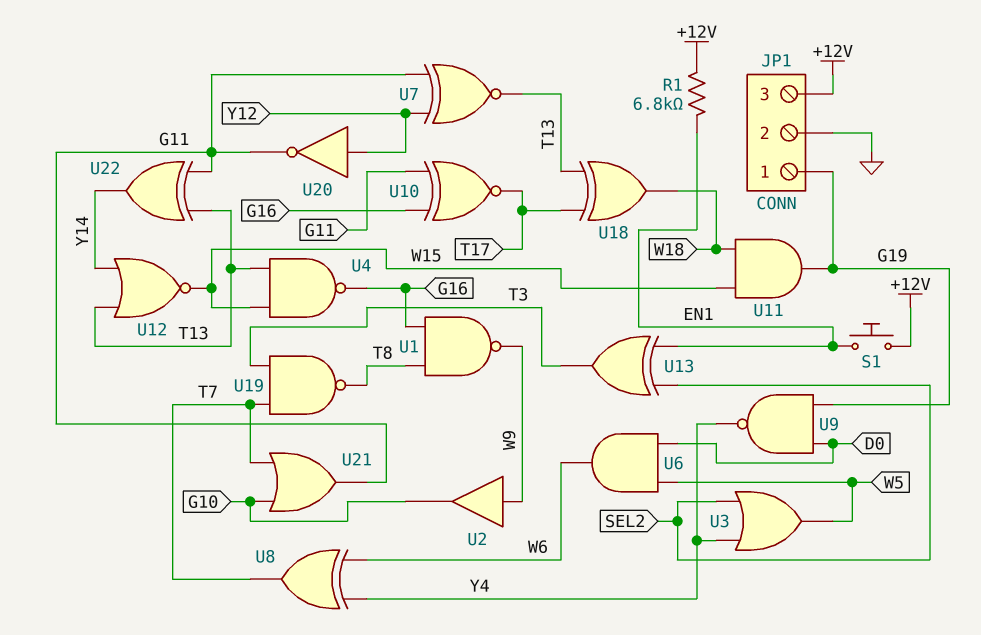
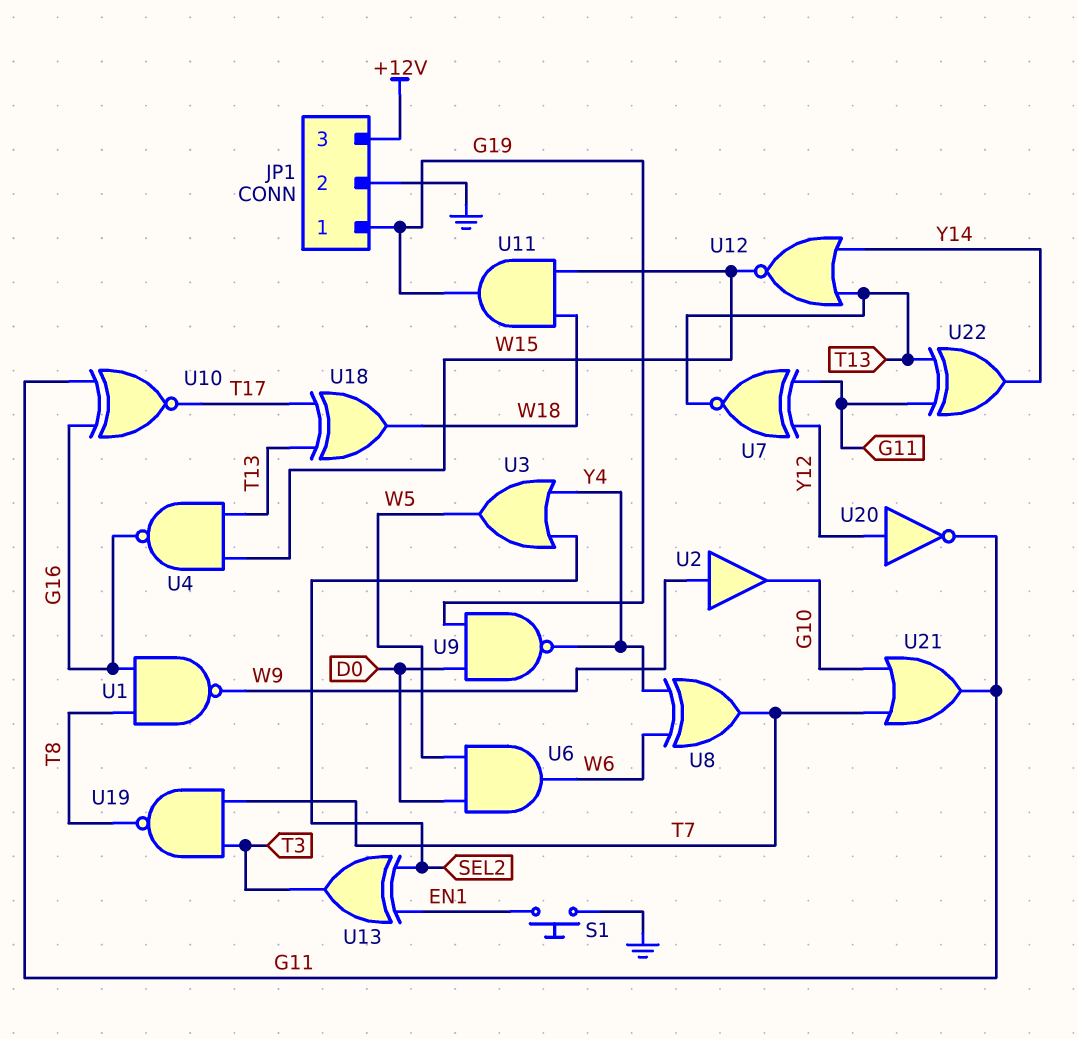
R1: 6.8k (+12V, EN1) -> none
S1: button (+12V, EN1) -> button (EN1, GND)

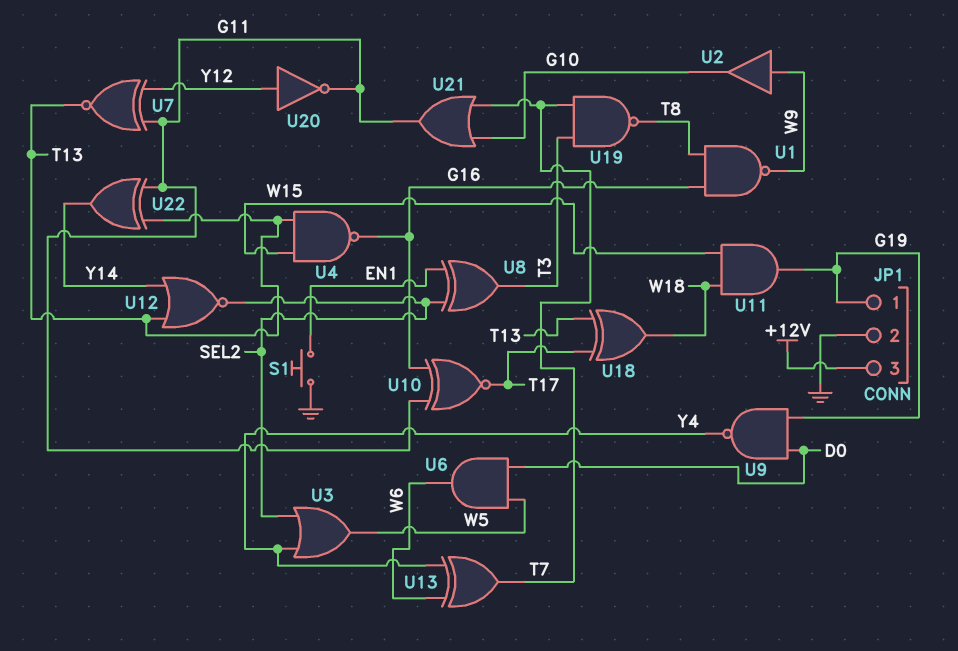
U8: XOR (in W6, in Y4, out T7) -> XOR (in EN1, in SEL2, out T3)
U12: NOR (in T13, in Y14, out W15) -> NOR (in T13, in Y14, out SEL2)
U13: XOR (in EN1, in SEL2, out T3) -> XOR (in W6, in Y4, out T7)

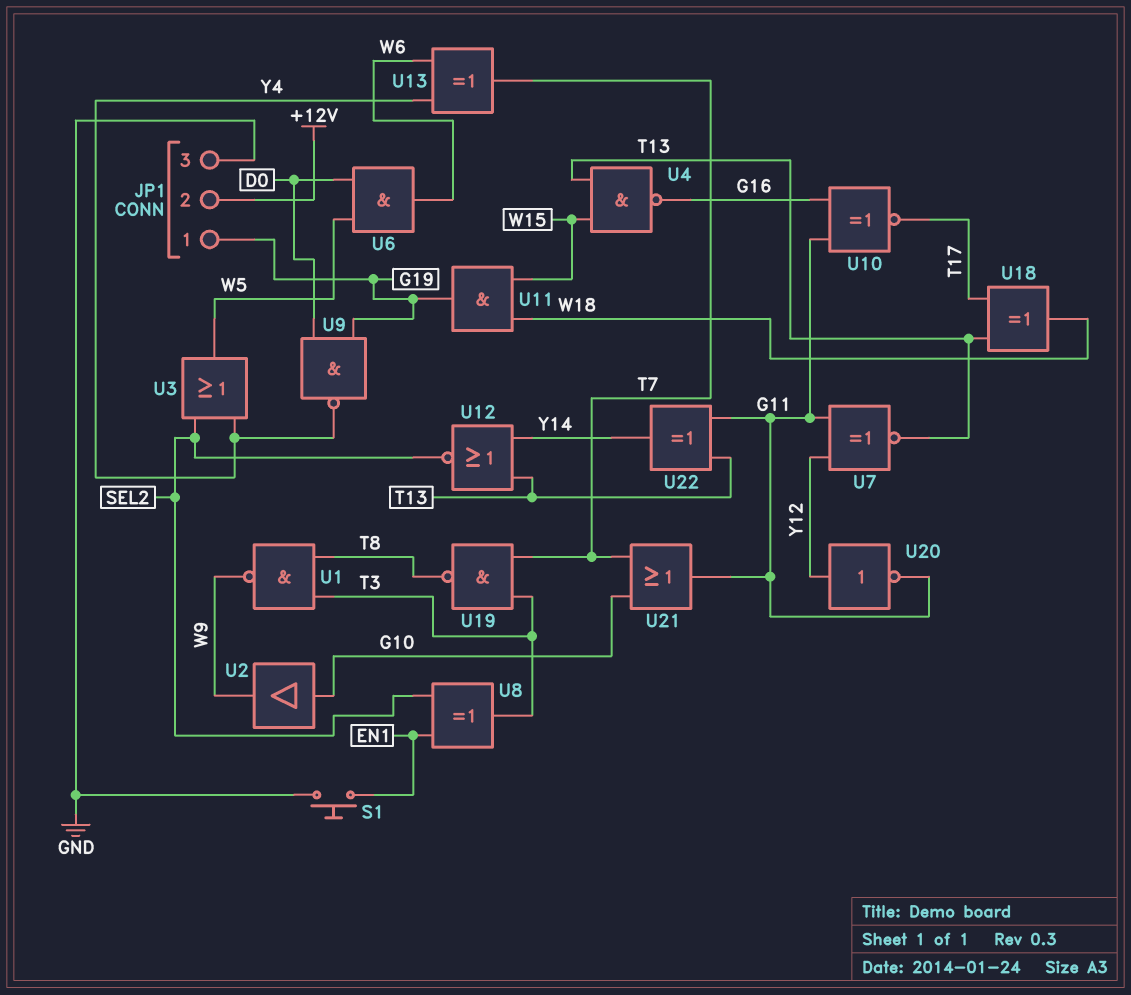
JP1 pin 2: GND -> +12V
JP1 pin 3: +12V -> GND
U1: NAND (in G16, in T8, out W9) -> NAND (in T3, in T8, out W9)
U2: buffer (in W9, out G10) -> buffer (in G10, out W9)

